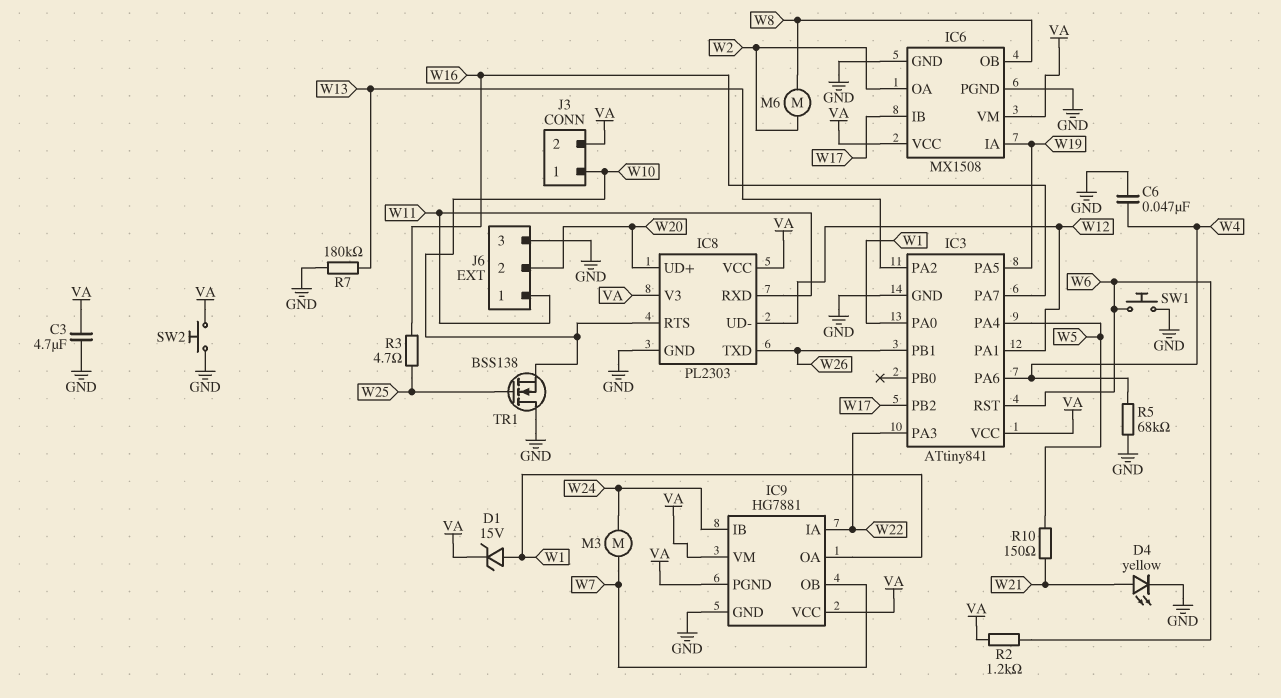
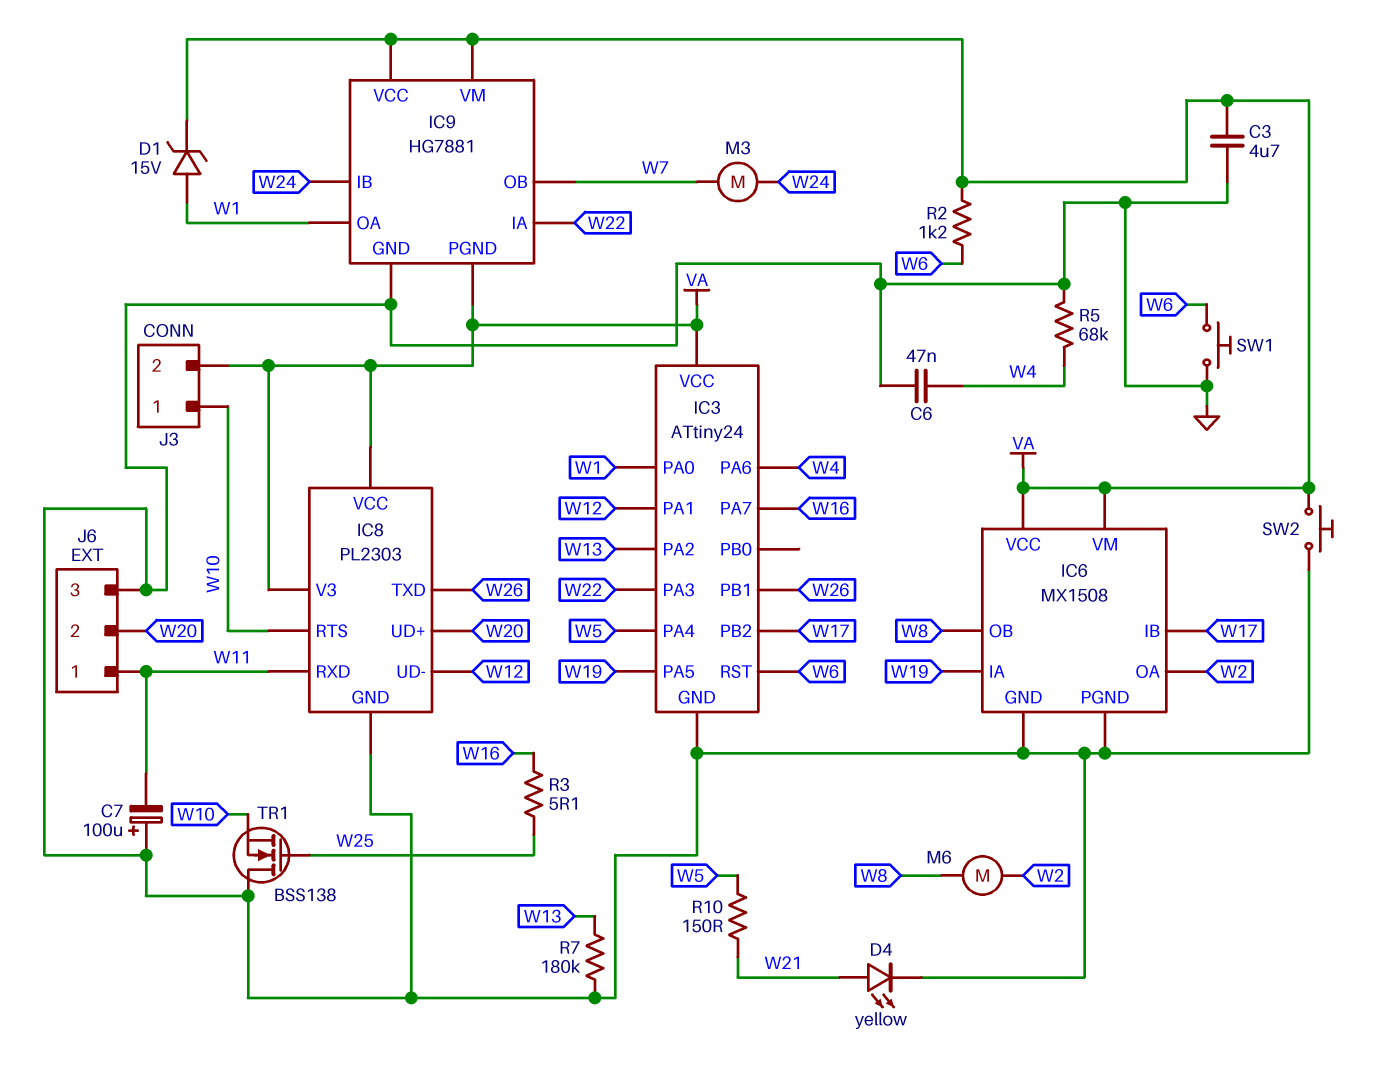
C7: none -> 100uF (plus GND, minus W11)
IC3: ATtiny841 -> ATtiny24
R3: 4.7 (W16, W25) -> 5.1 (W16, W25)

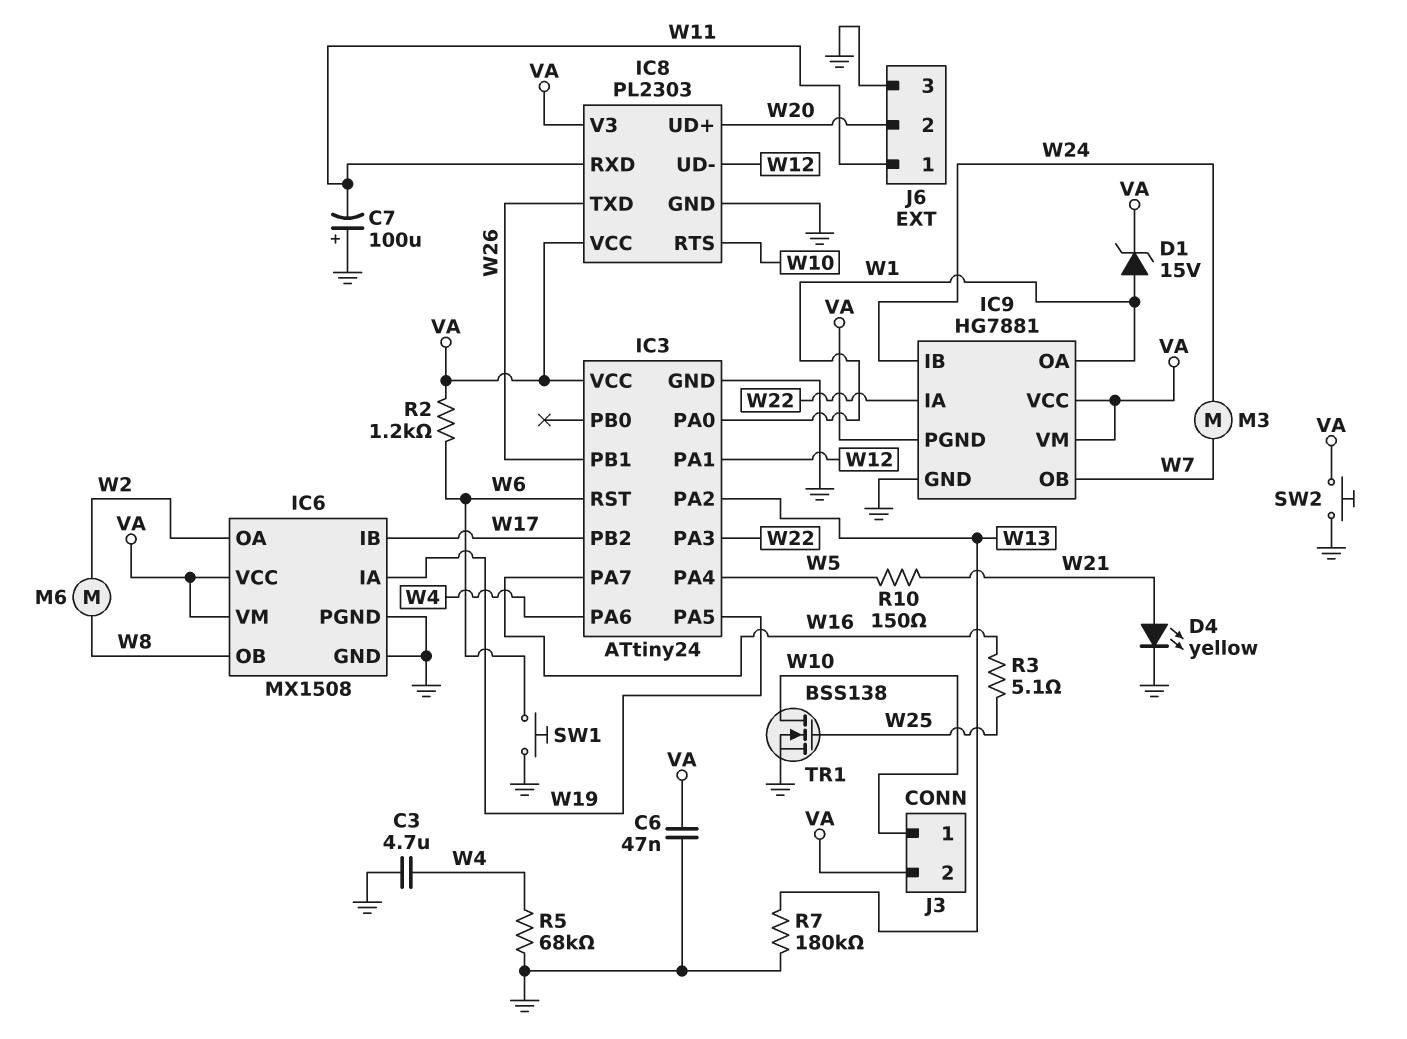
C3: 4.7uF (GND, VA) -> 4.7uF (GND, W4)
C6: 47nF (GND, W4) -> 47nF (GND, VA)
TR1: NMOS BSS138 (G W25, D GND, S W10) -> NMOS BSS138 (G W25, D W10, S GND)

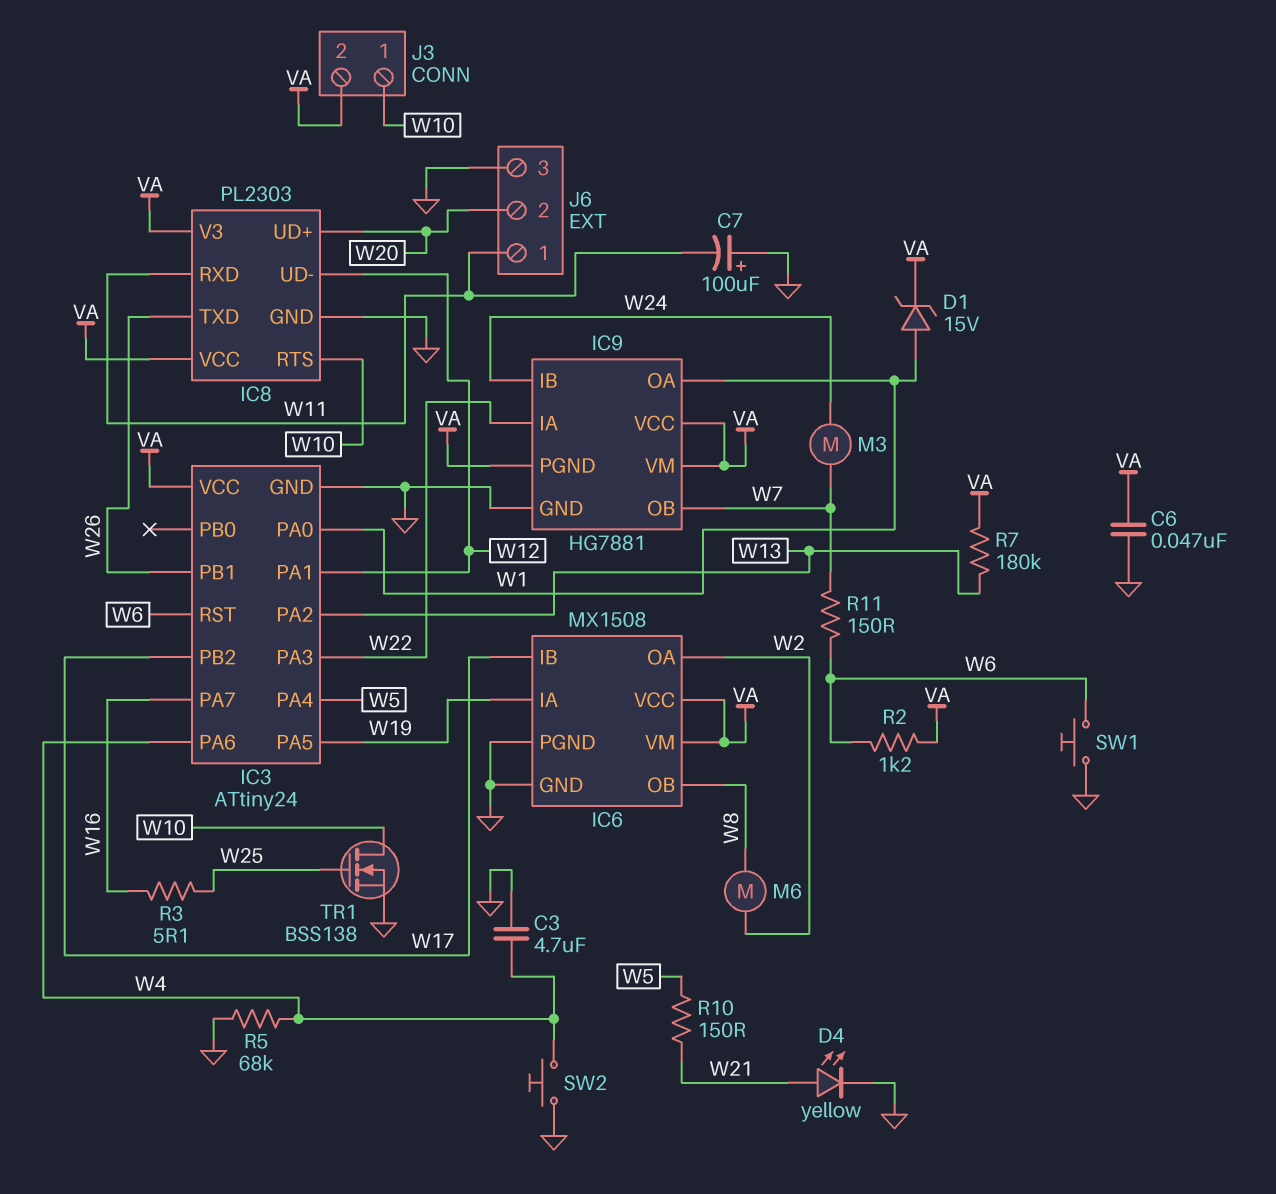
R7: 180k (GND, W13) -> 180k (VA, W13)
R11: none -> 150 (W6, W7)
SW2: button (GND, VA) -> button (GND, W4)

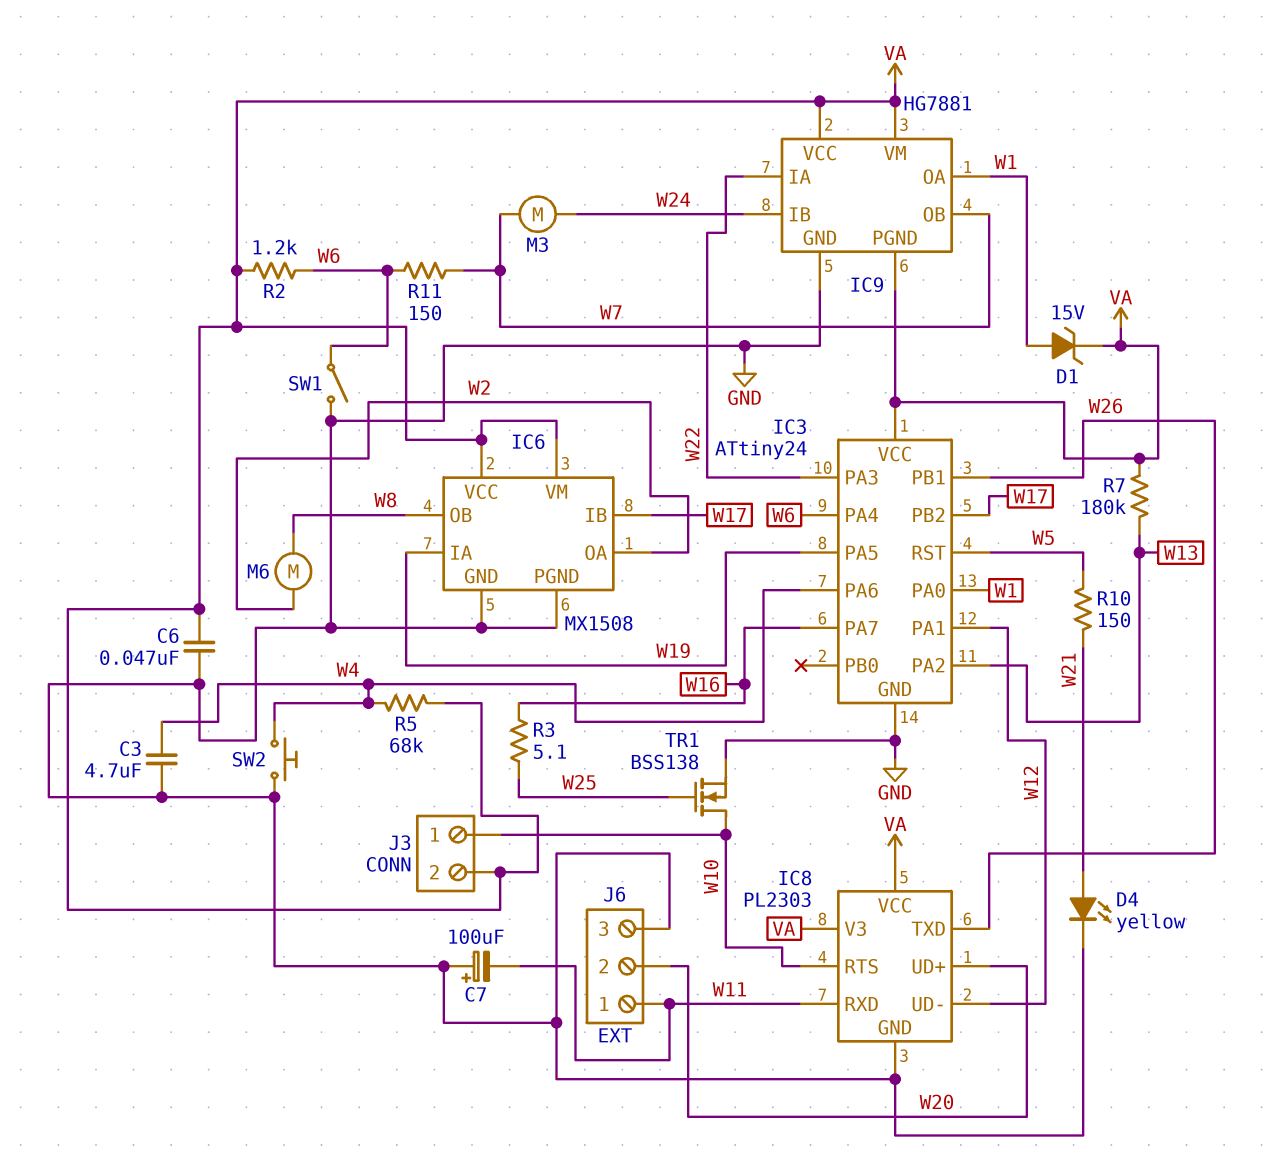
IC3 pin PA4: W5 -> W6
IC3 pin RST: W6 -> W5
R5: 68k (GND, W4) -> 68k (VA, W4)
SW1: button (GND, W6) -> switch (GND, W6)

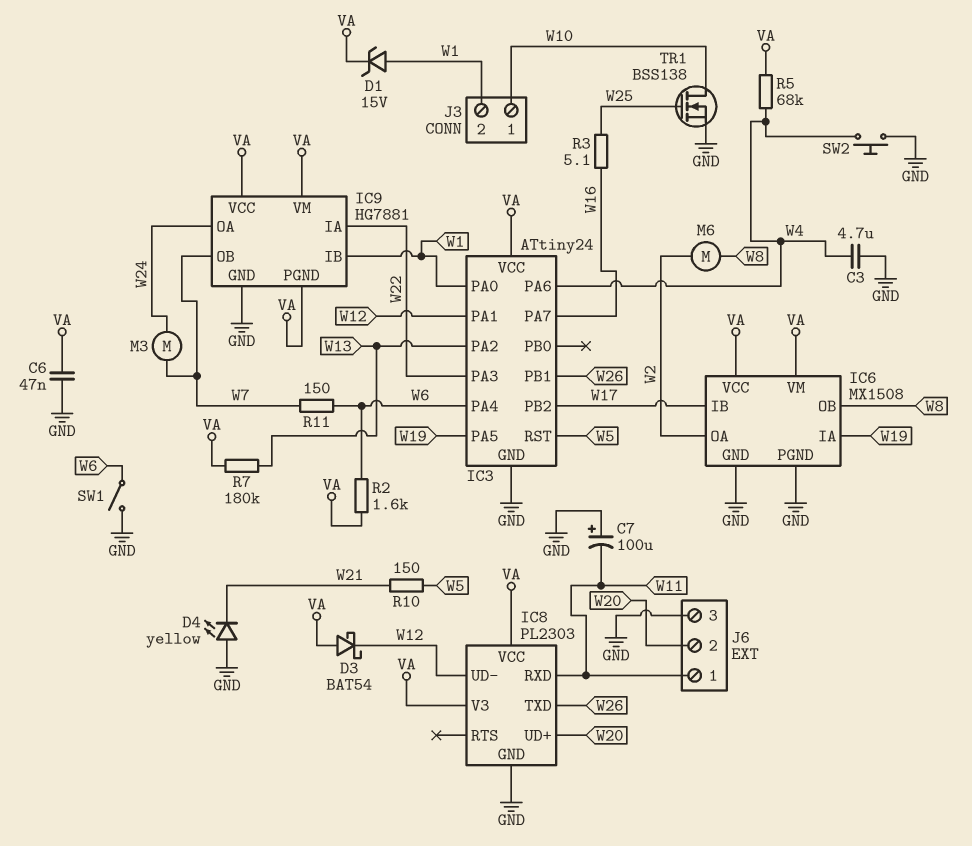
D3: none -> schottky BAT54 (A VA, K W12)
D4: LED yellow (A W21, K GND) -> LED yellow (A GND, K W21)
IC8 pin RTS: W10 -> none
IC9 pin IB: W24 -> W1
IC9 pin OA: W1 -> W24
J3 pin 2: VA -> W1
R2: 1.2k (VA, W6) -> 1.6k (VA, W6)

